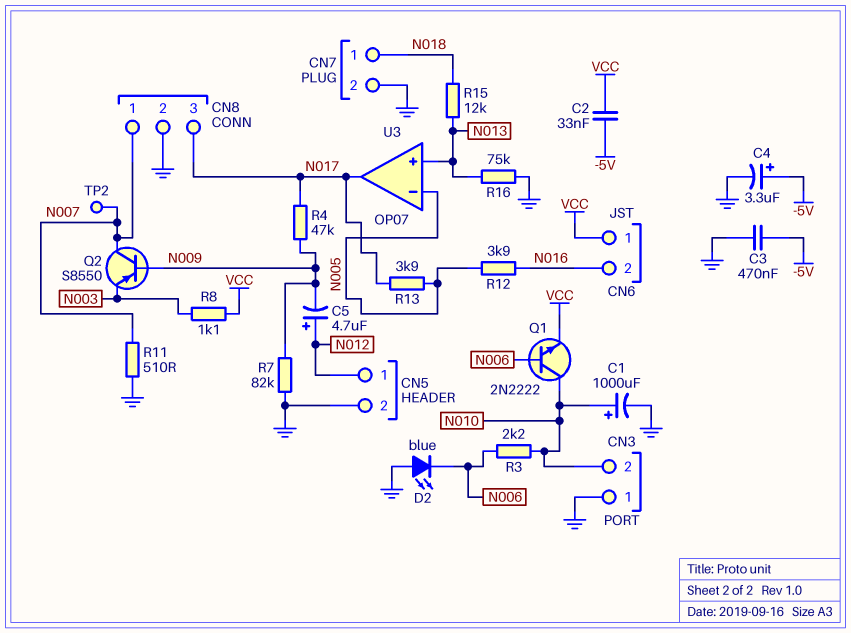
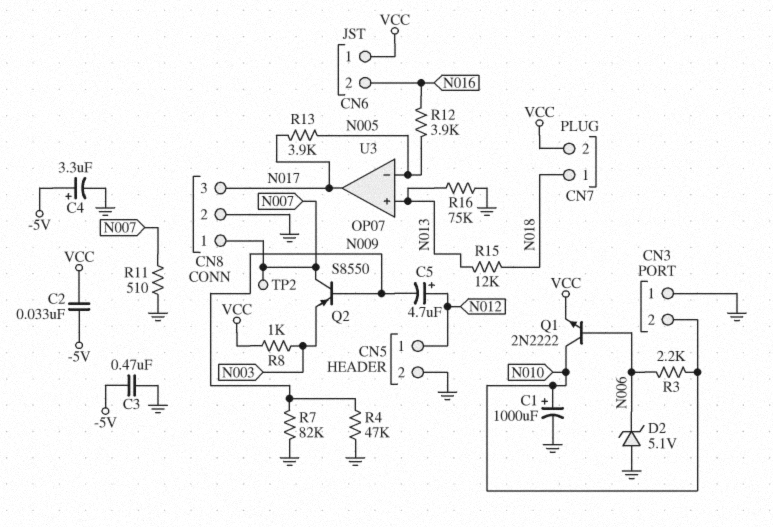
CN7 pin 2: GND -> VCC
D2: LED blue (A GND, K N006) -> zener 5.1V (A GND, K N006)
R4: 47k (N009, N017) -> 47k (GND, N009)
R8: 1.1k (N003, VCC) -> 1k (N003, VCC)

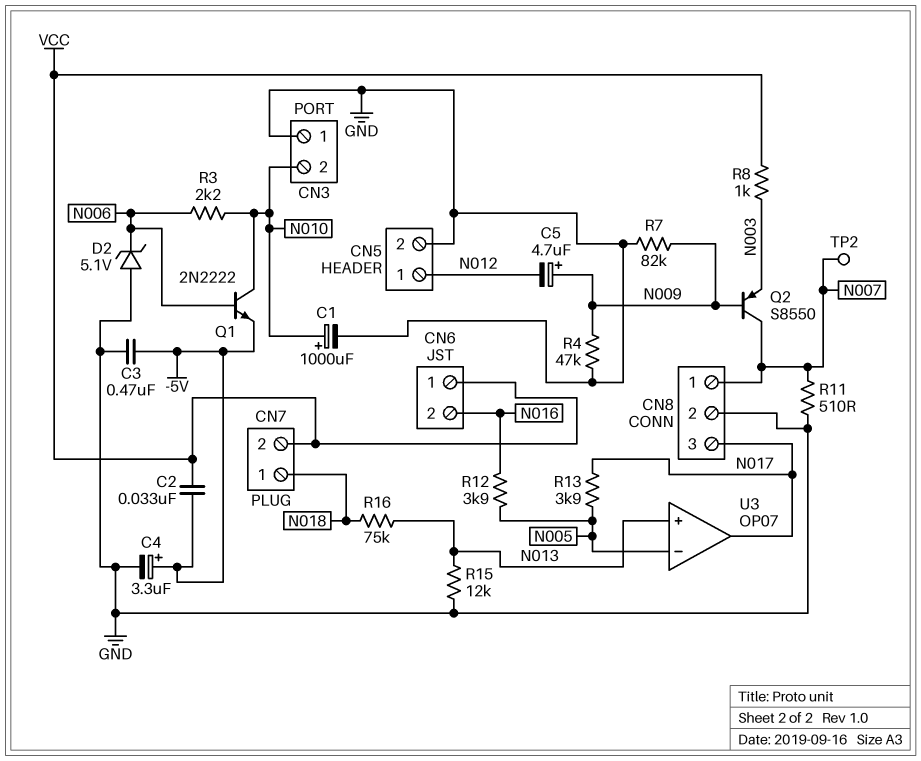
C5: 4.7uF (plus N012, minus N009) -> 4.7uF (plus N009, minus N012)
Q1: NPN 2N2222 (B N006, C N010, E VCC) -> NPN 2N2222 (B N006, C N010, E -5V)
R15: 12k (N013, N018) -> 12k (GND, N013)
R16: 75k (GND, N013) -> 75k (N013, N018)

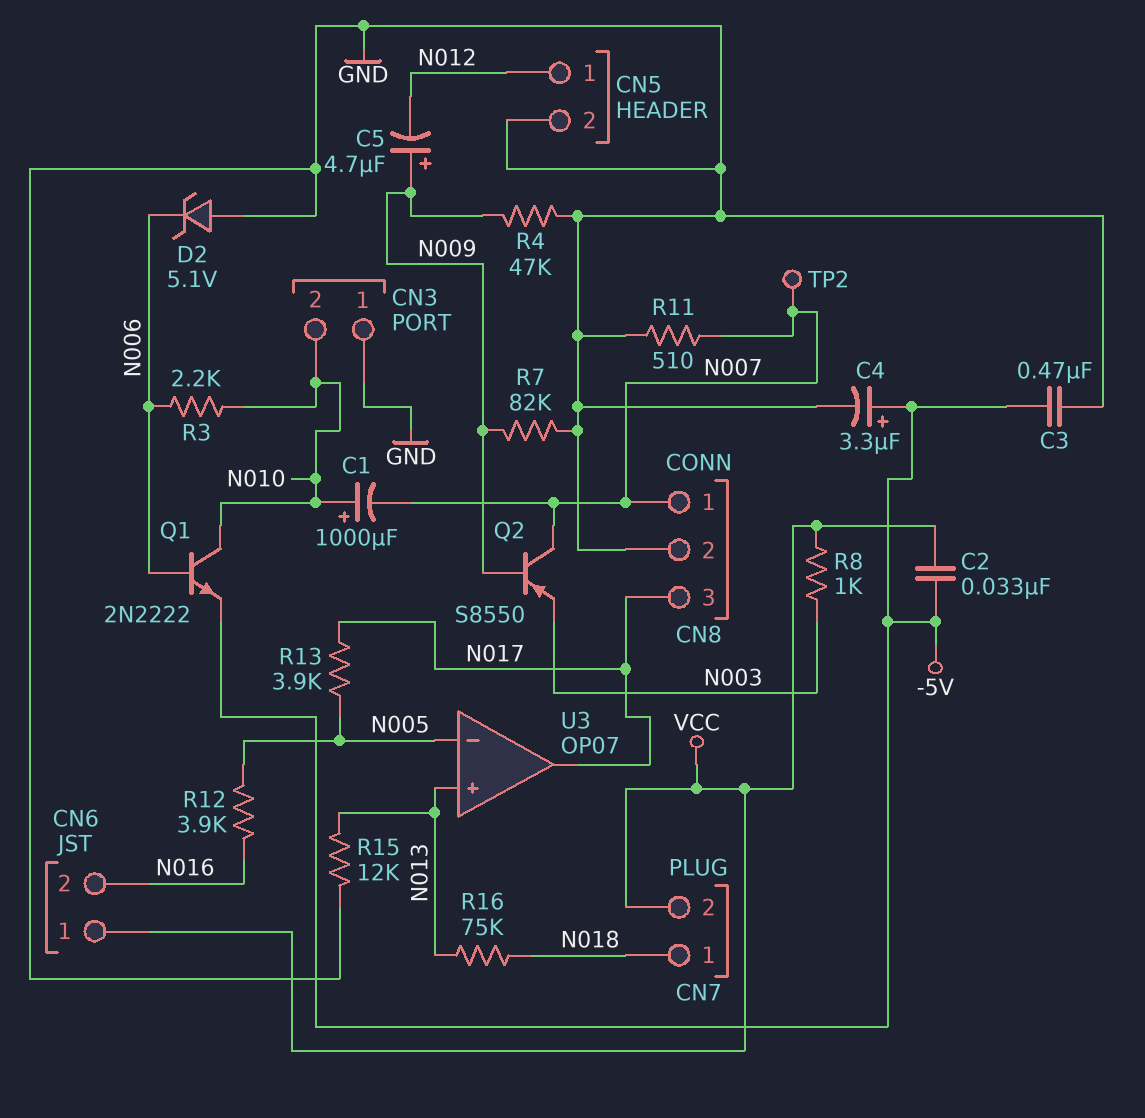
C1: 1000uF (plus N010, minus GND) -> 1000uF (plus N010, minus N007)

